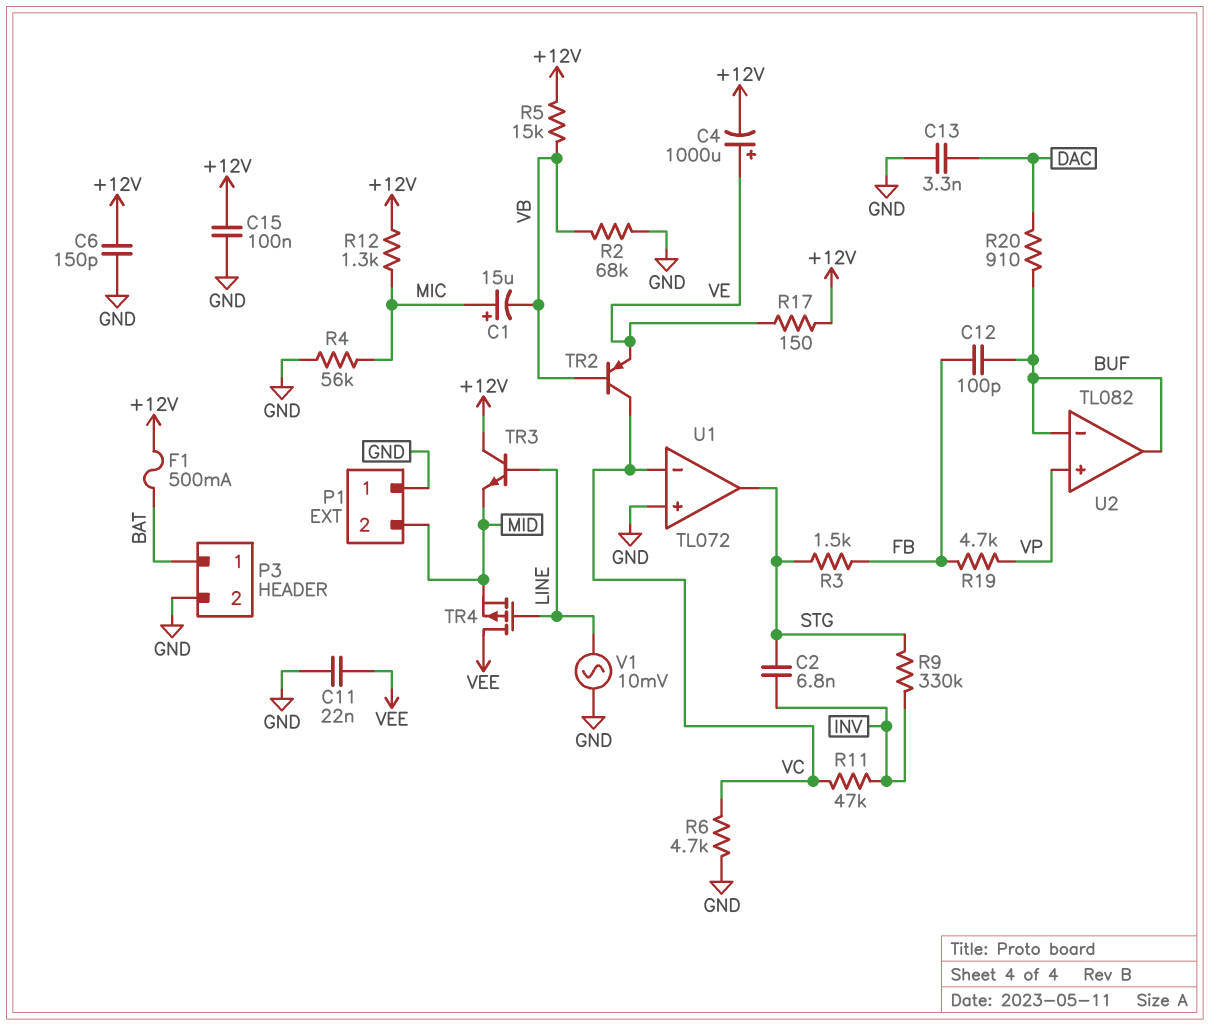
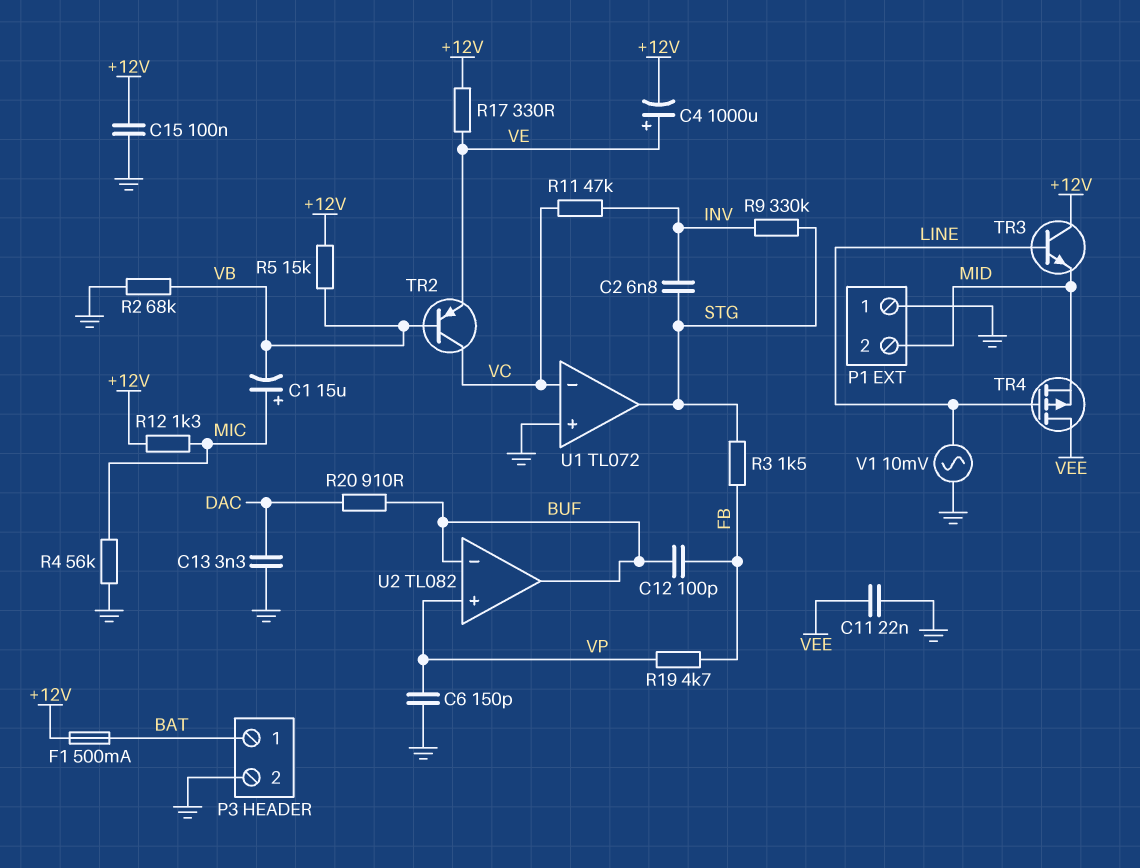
C6: 150pF (+12V, GND) -> 150pF (GND, VP)
R6: 4.7k (GND, VC) -> none
R17: 150 (+12V, VE) -> 330 (+12V, VE)

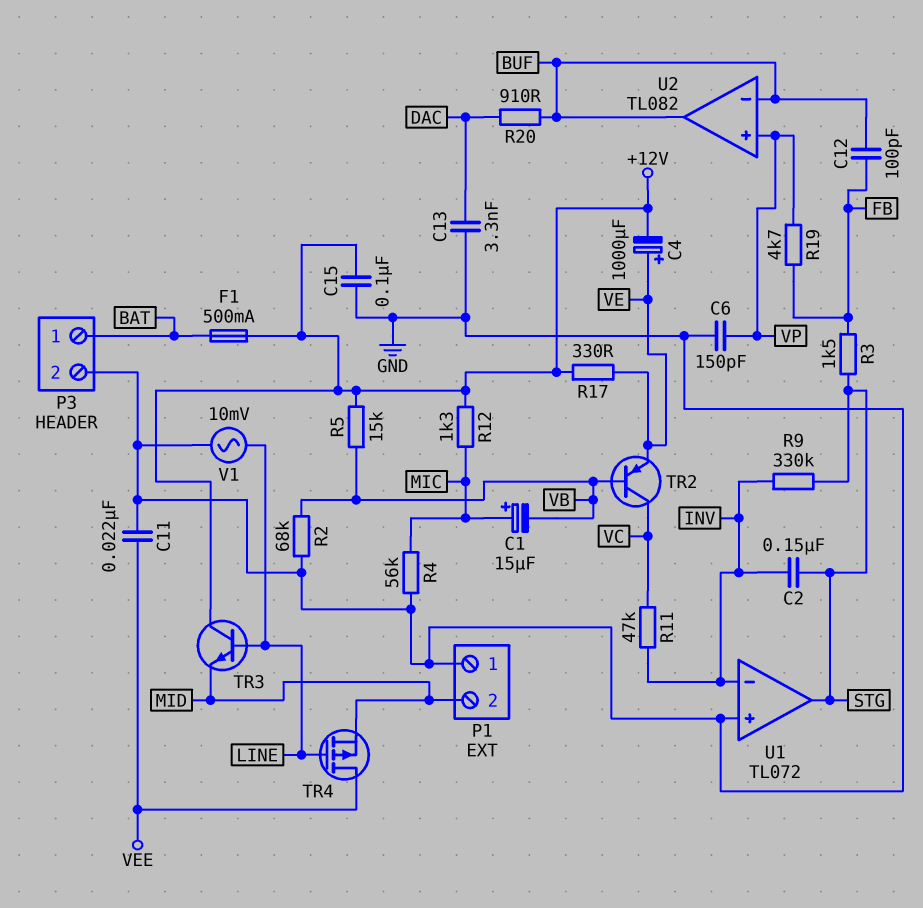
C2: 6.8nF (INV, STG) -> 150nF (INV, STG)
U1 pin in-: VC -> INV

